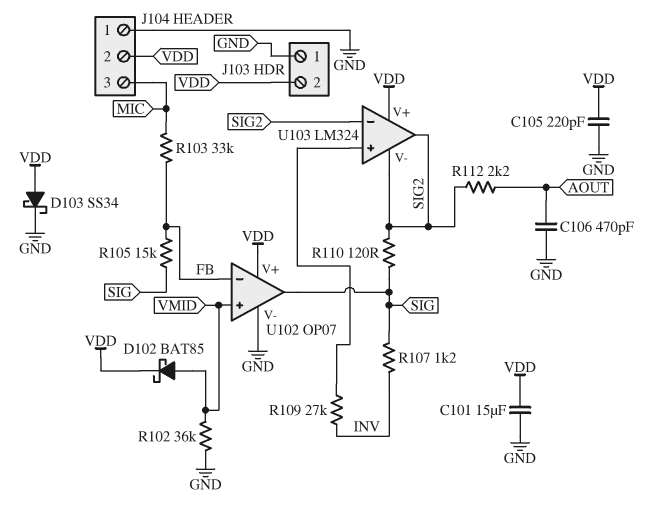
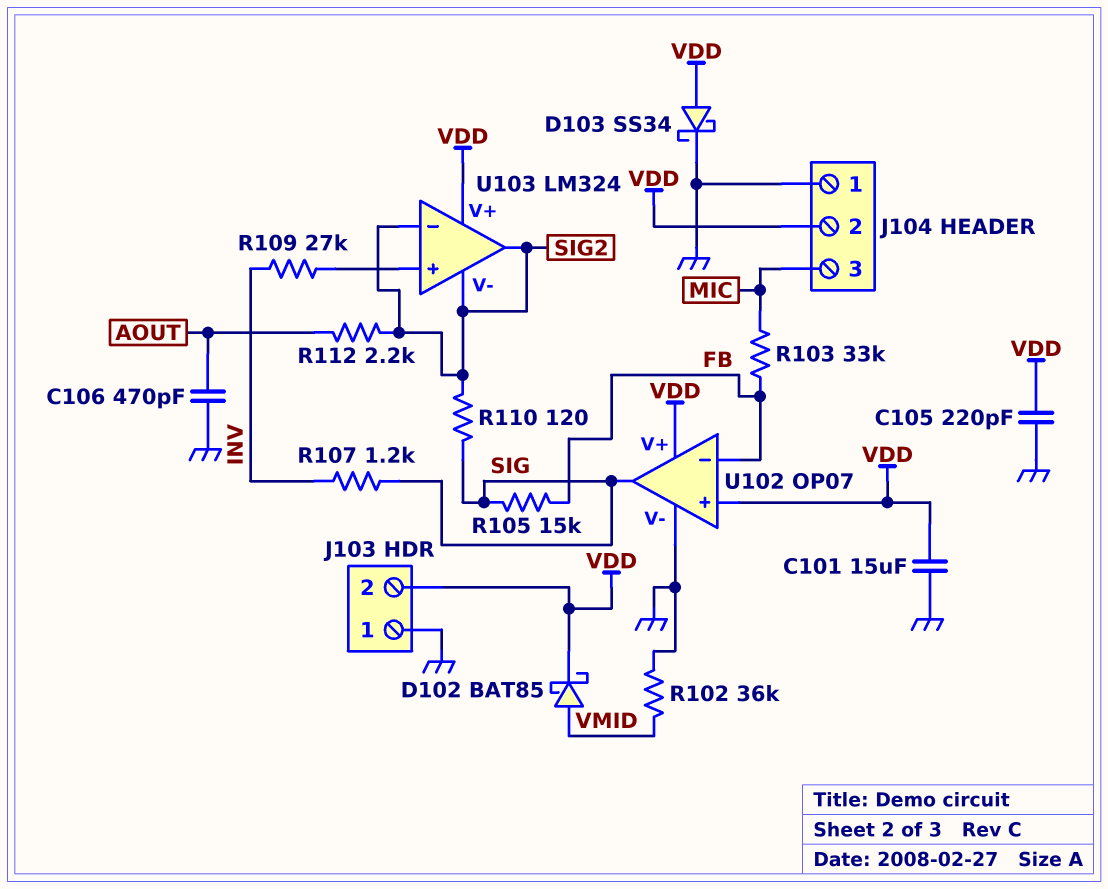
U102 pin in+: VMID -> VDD

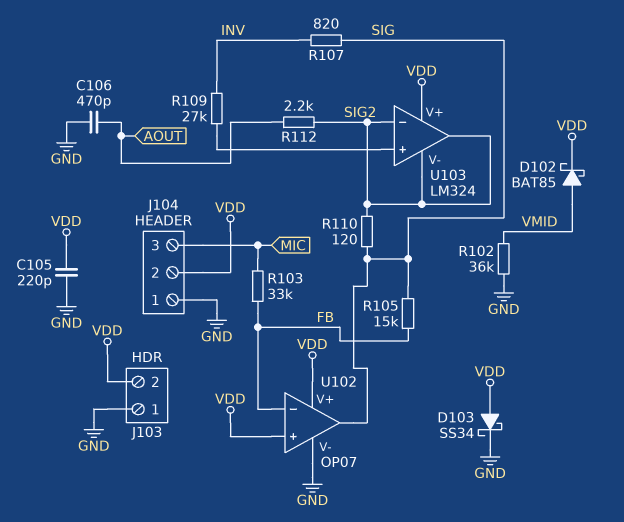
C101: 15uF (GND, VDD) -> none
R107: 1.2k (INV, SIG) -> 820 (INV, SIG)

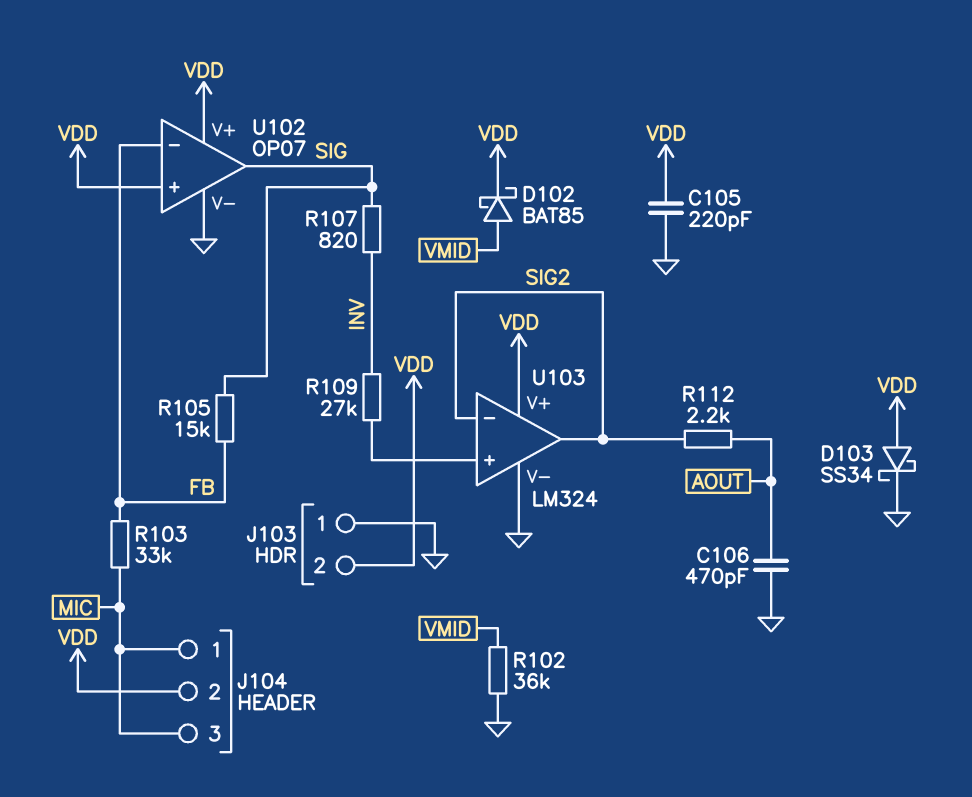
J104 pin 1: GND -> MIC
R110: 120 (SIG, SIG2) -> none
U103 pin V-: SIG2 -> GND

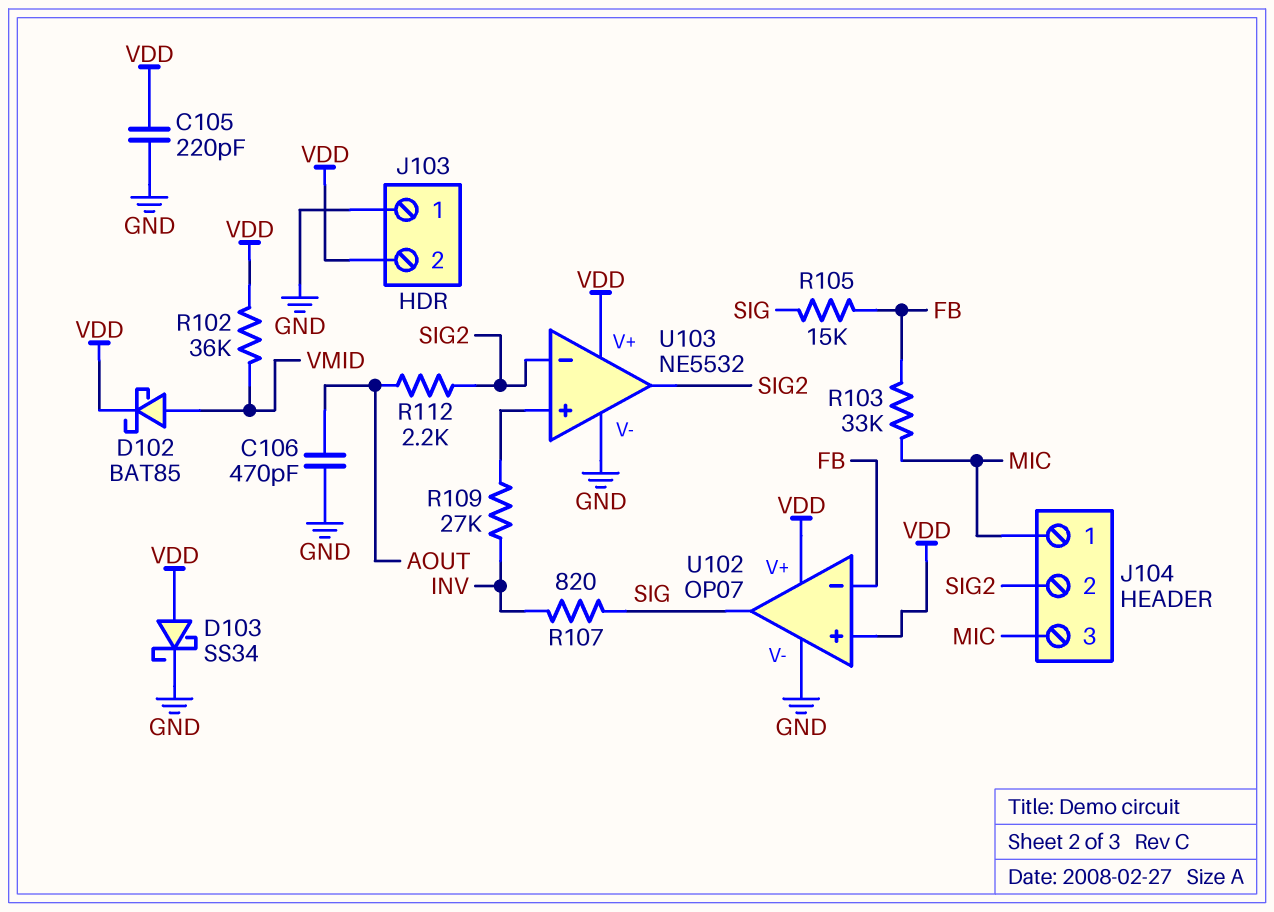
J104 pin 2: VDD -> SIG2
R102: 36k (GND, VMID) -> 36k (VDD, VMID)
U103: LM324 -> NE5532

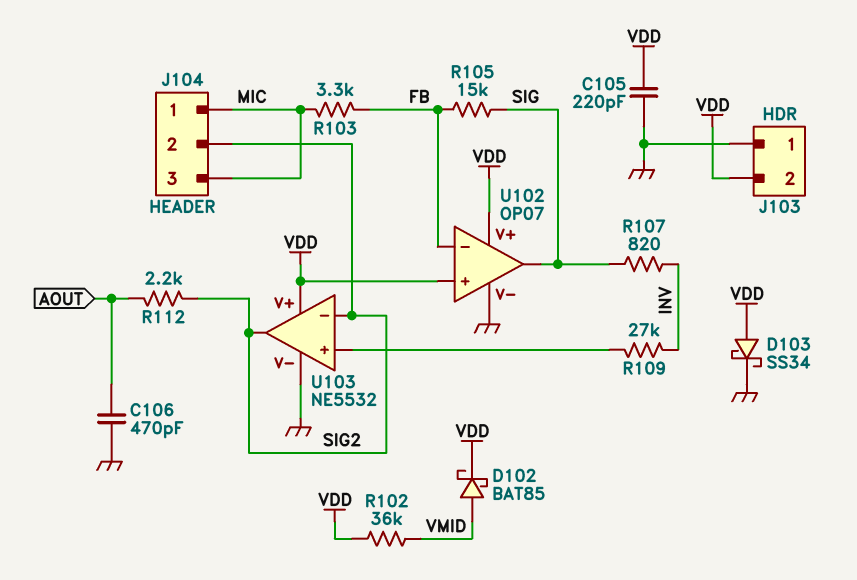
R103: 33k (FB, MIC) -> 3.3k (FB, MIC)

